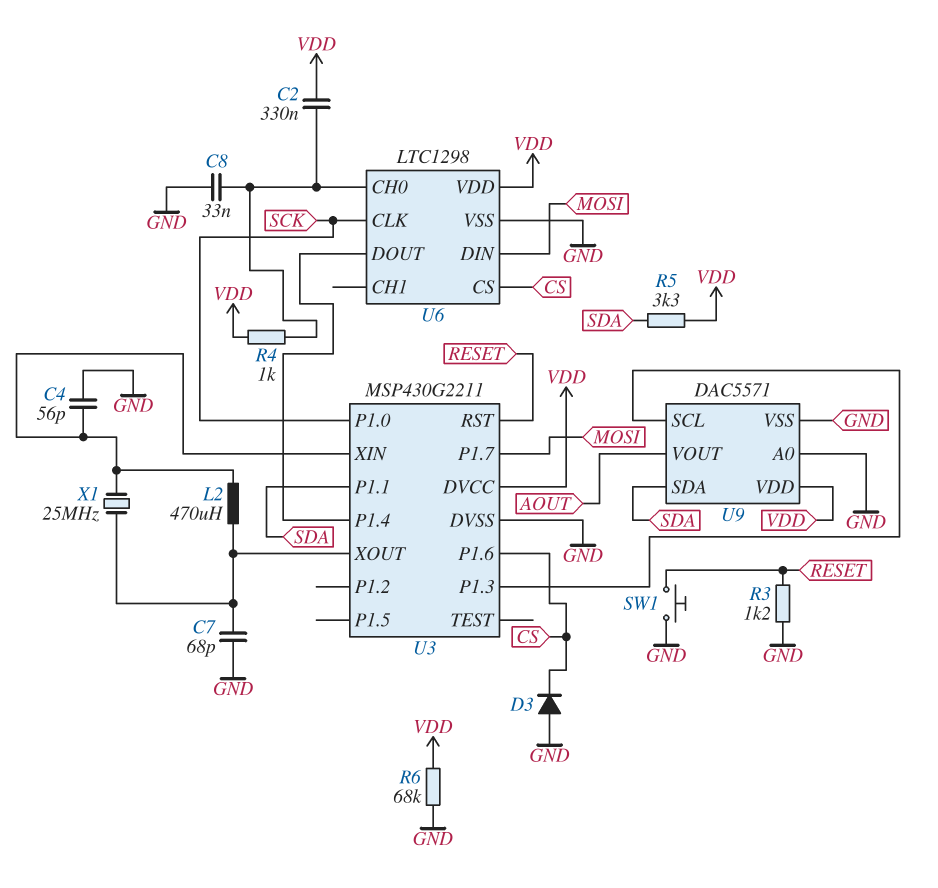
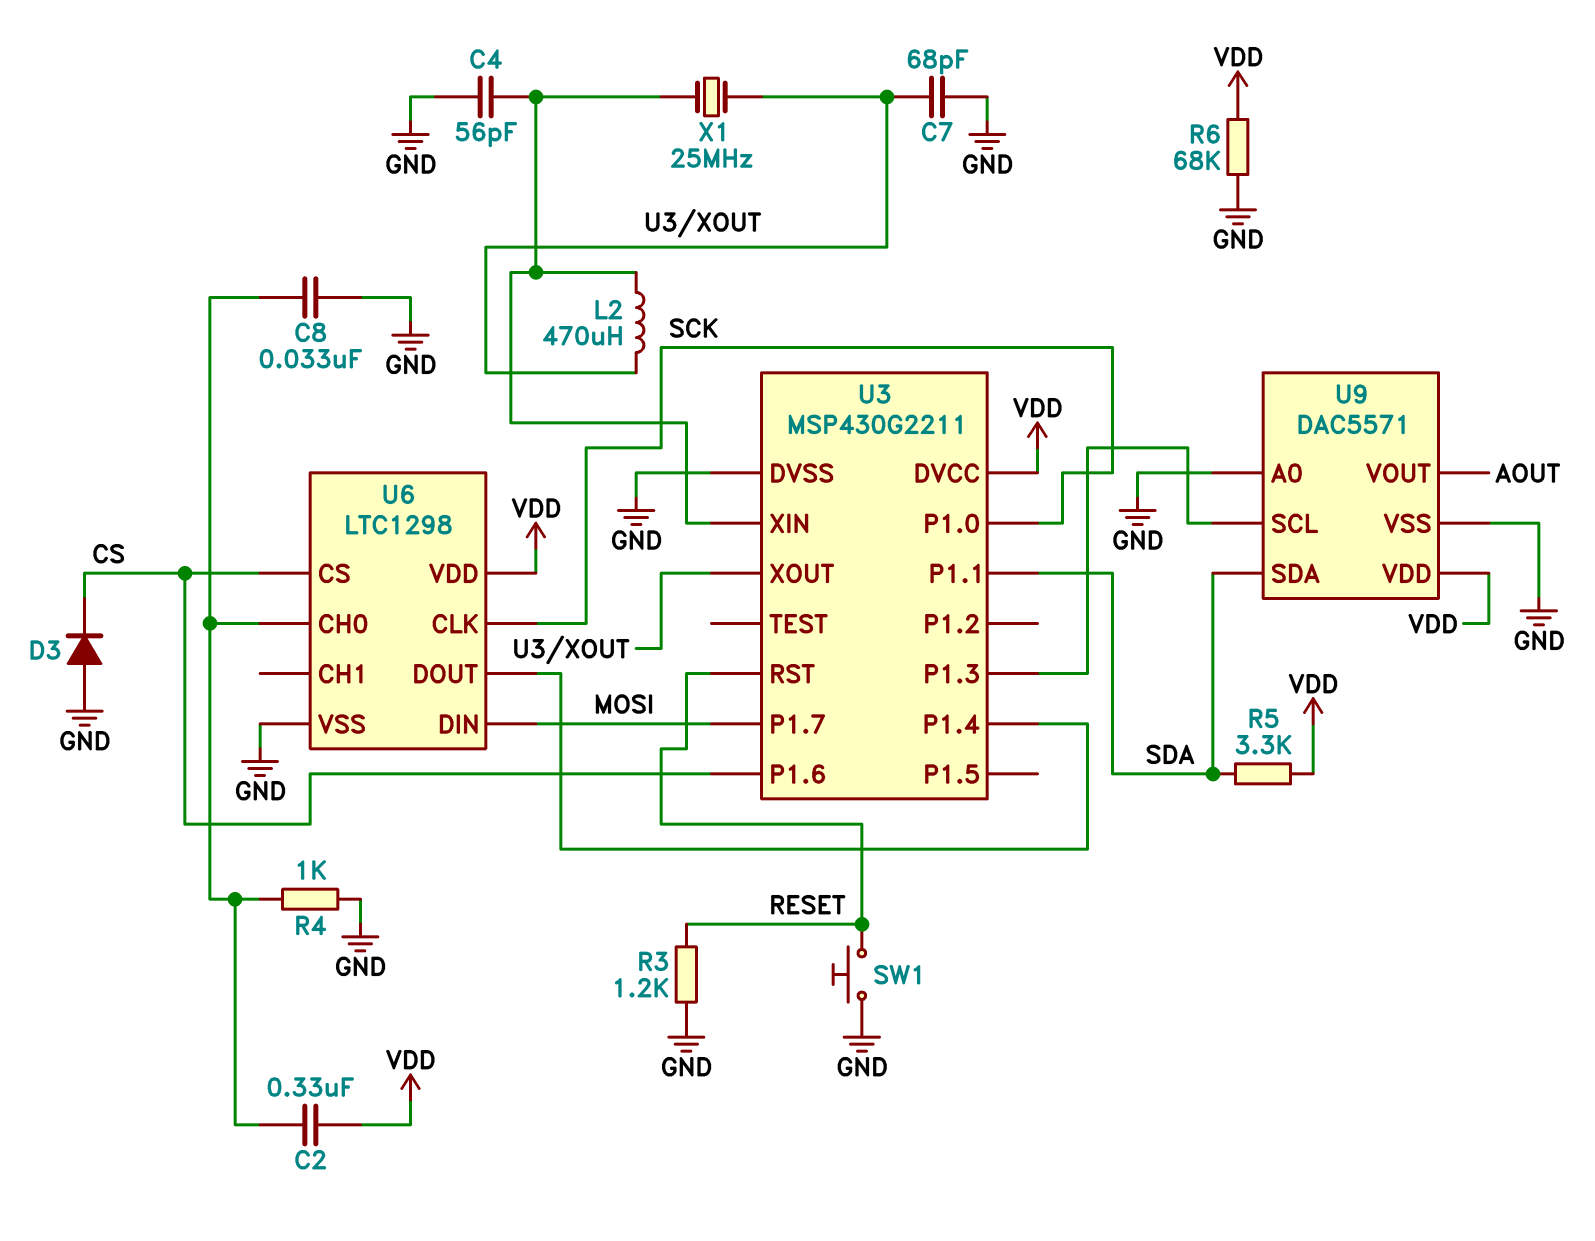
R4: 1k (U6/CH0, VDD) -> 1k (GND, U6/CH0)

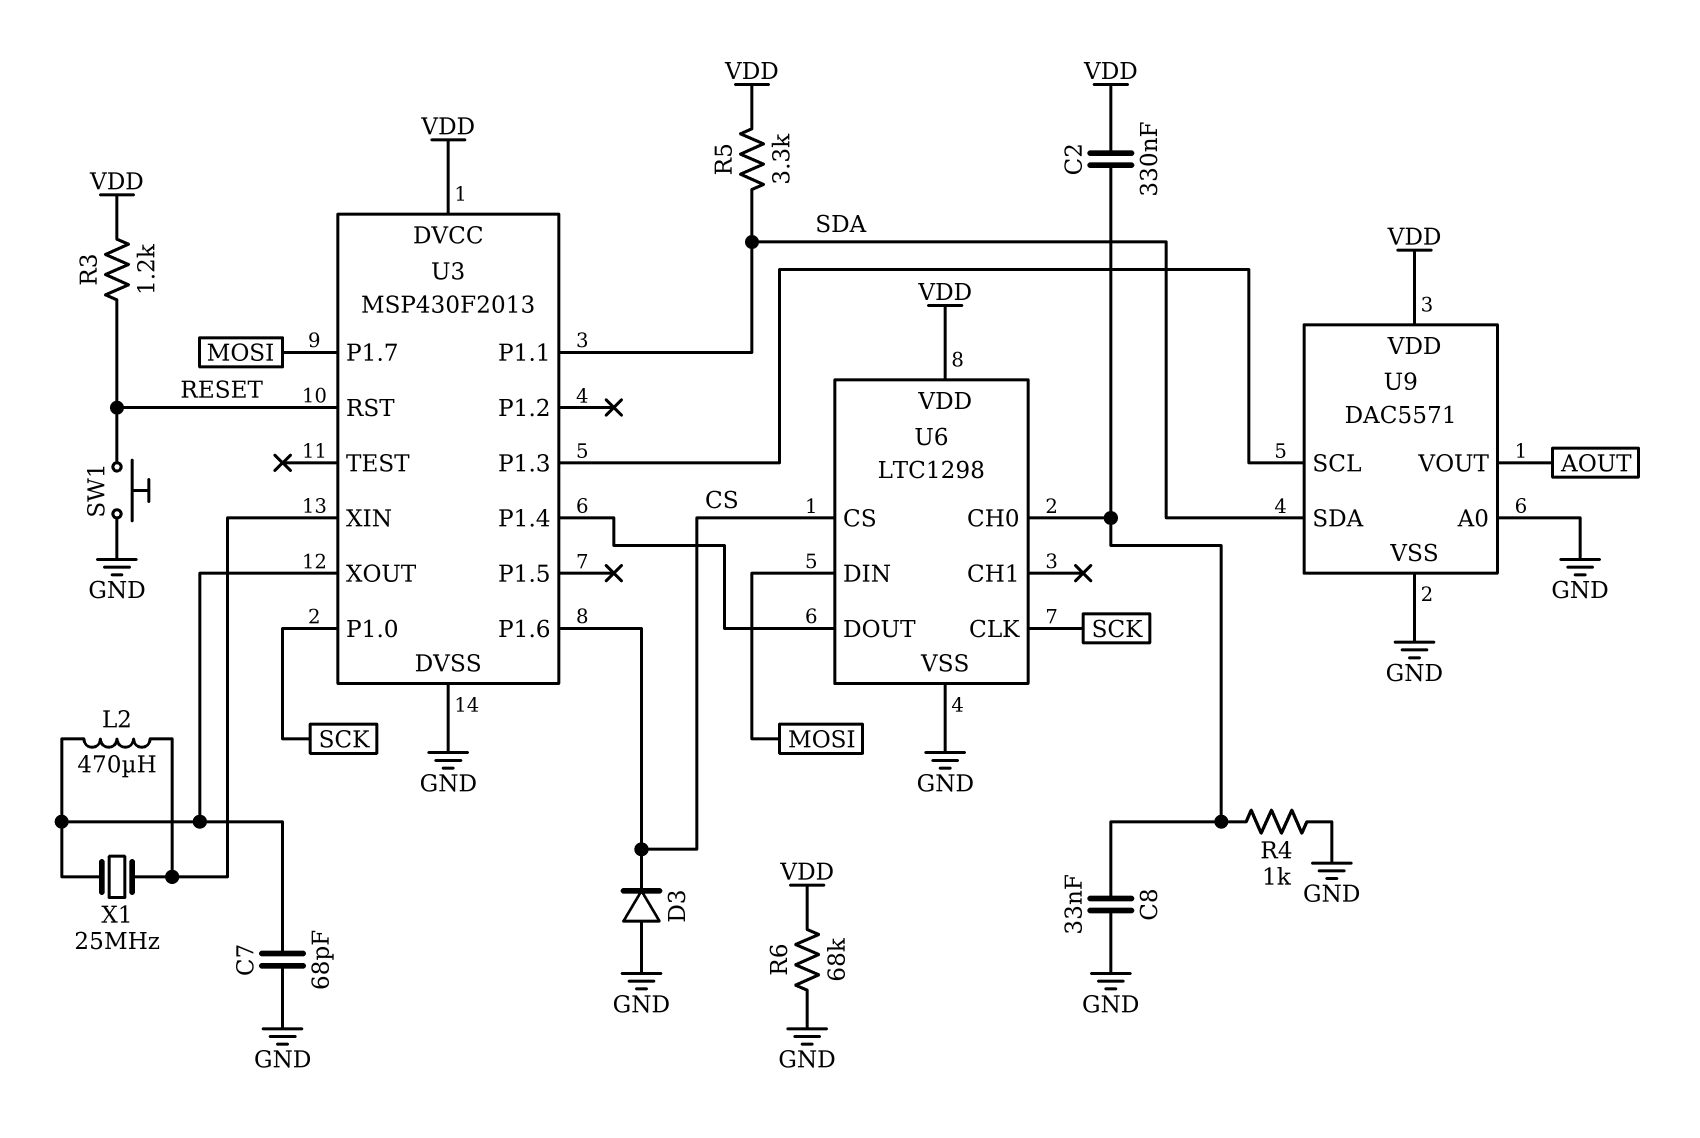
C4: 56pF (GND, U3/XIN) -> none
R3: 1.2k (GND, RESET) -> 1.2k (RESET, VDD)
U3: MSP430G2211 -> MSP430F2013

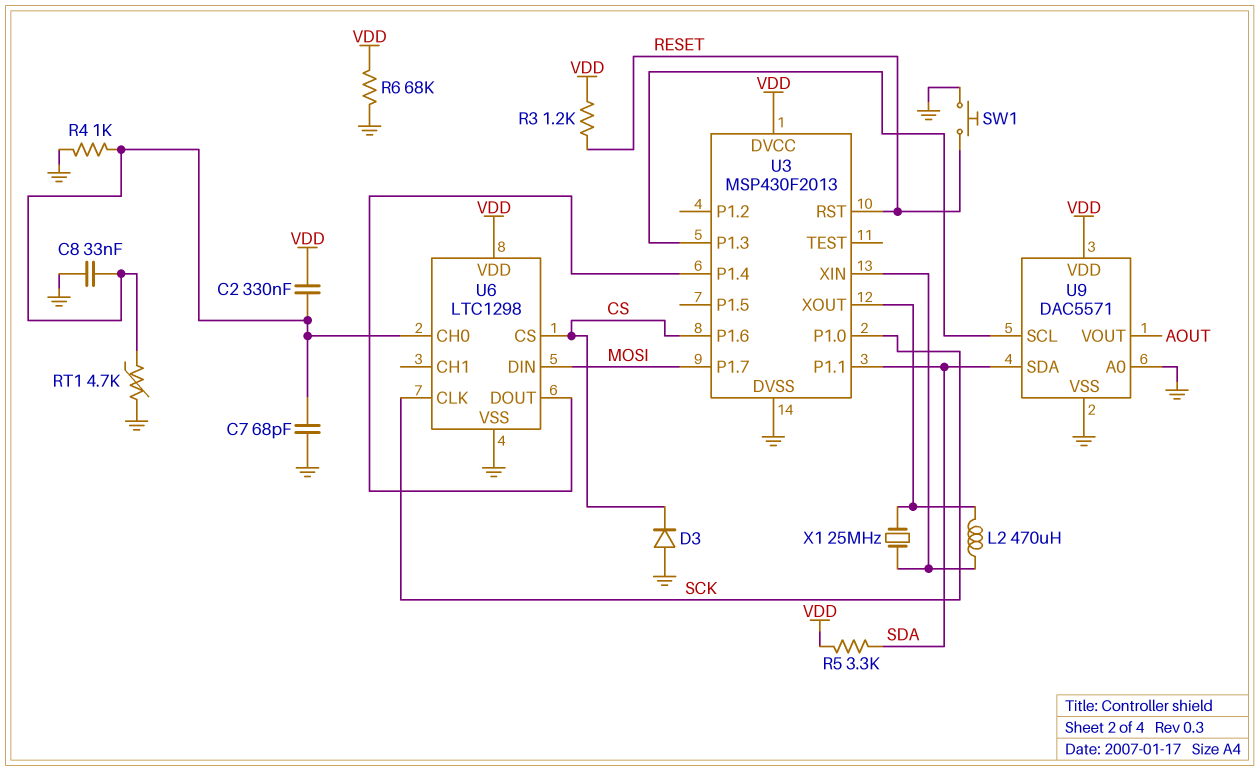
C7: 68pF (GND, U3/XOUT) -> 68pF (GND, U6/CH0)
RT1: none -> 4.7k (GND, U6/CH0)

